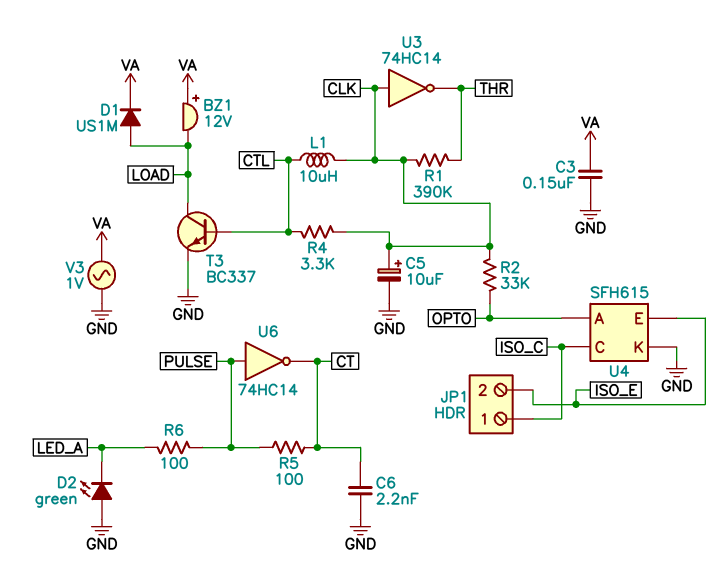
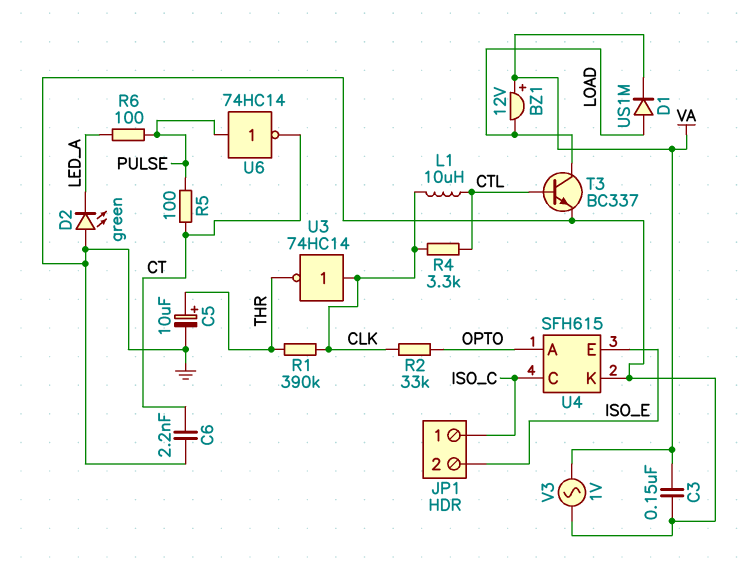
C5: 10uF (plus CLK, minus GND) -> 10uF (plus THR, minus GND)

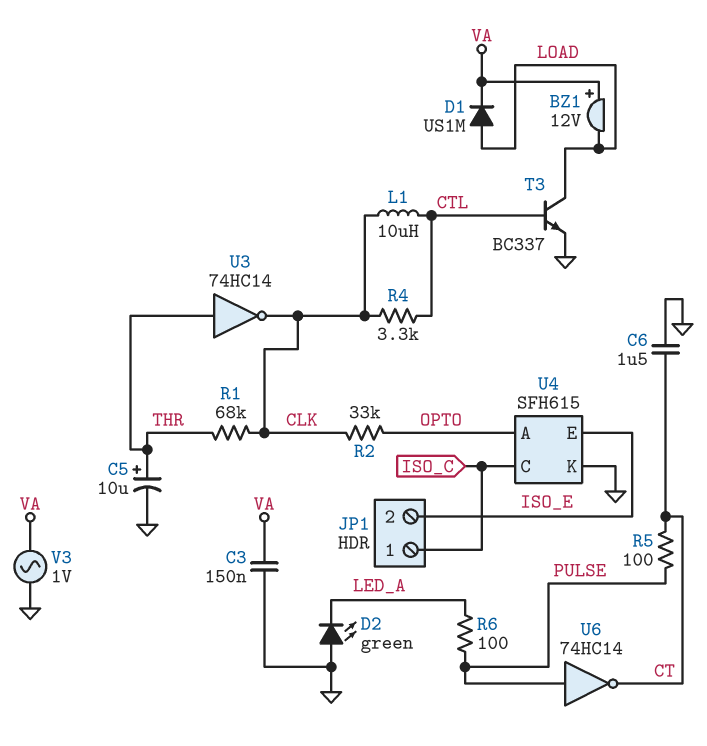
C6: 2.2nF (CT, GND) -> 1.5uF (CT, GND)
R1: 390k (CLK, THR) -> 68k (CLK, THR)
U3: NOT 74HC14 (in CLK, out THR) -> NOT 74HC14 (in THR, out CLK)

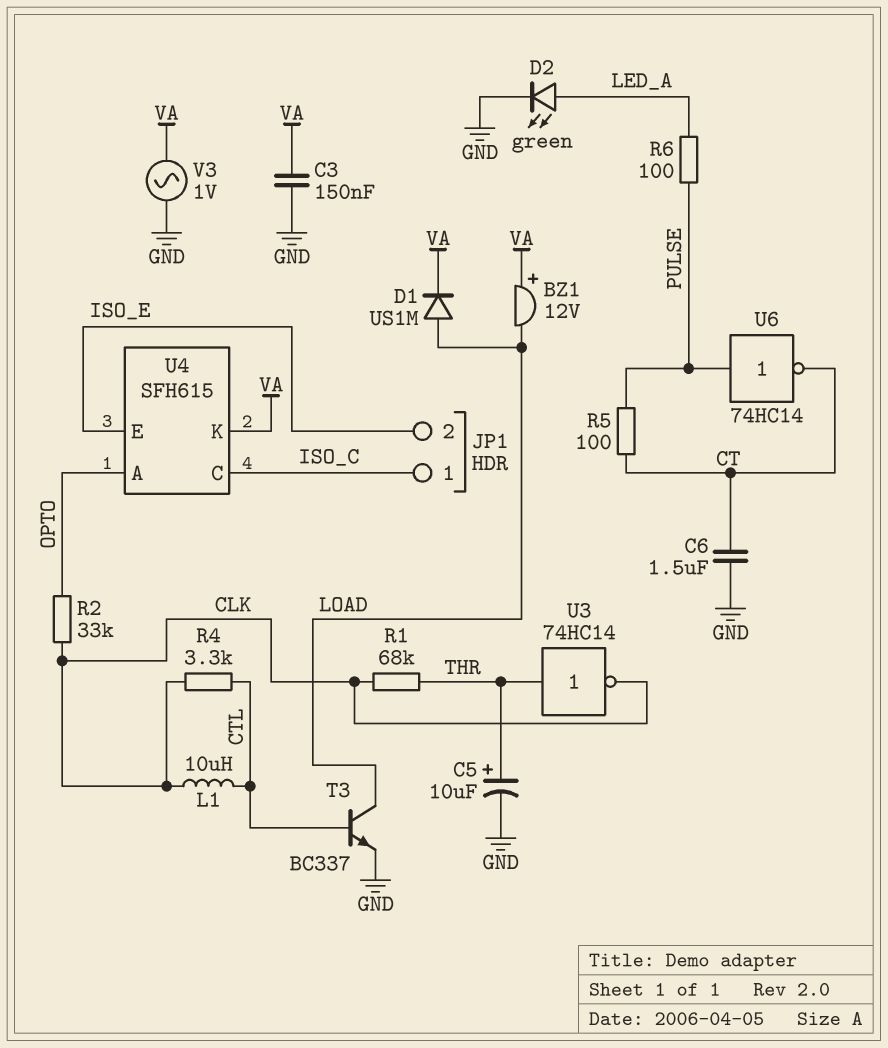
D2: LED green (A GND, K LED_A) -> LED green (A LED_A, K GND)
U4 pin K: GND -> VA

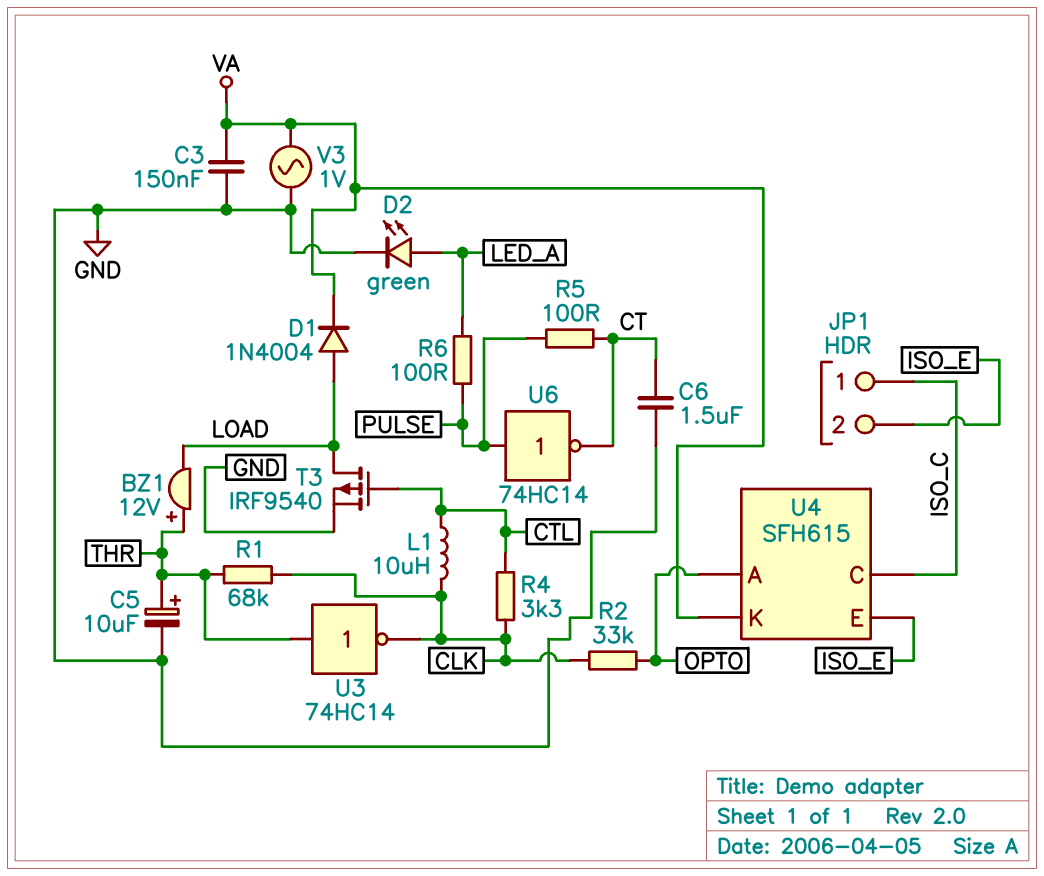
BZ1: buzzer 12V (plus VA, minus LOAD) -> buzzer 12V (plus THR, minus LOAD)
D1: diode US1M (A LOAD, K VA) -> diode 1N4004 (A LOAD, K VA)
T3: NPN BC337 (B CTL, C LOAD, E GND) -> PMOS IRF9540 (G CTL, D LOAD, S GND)

